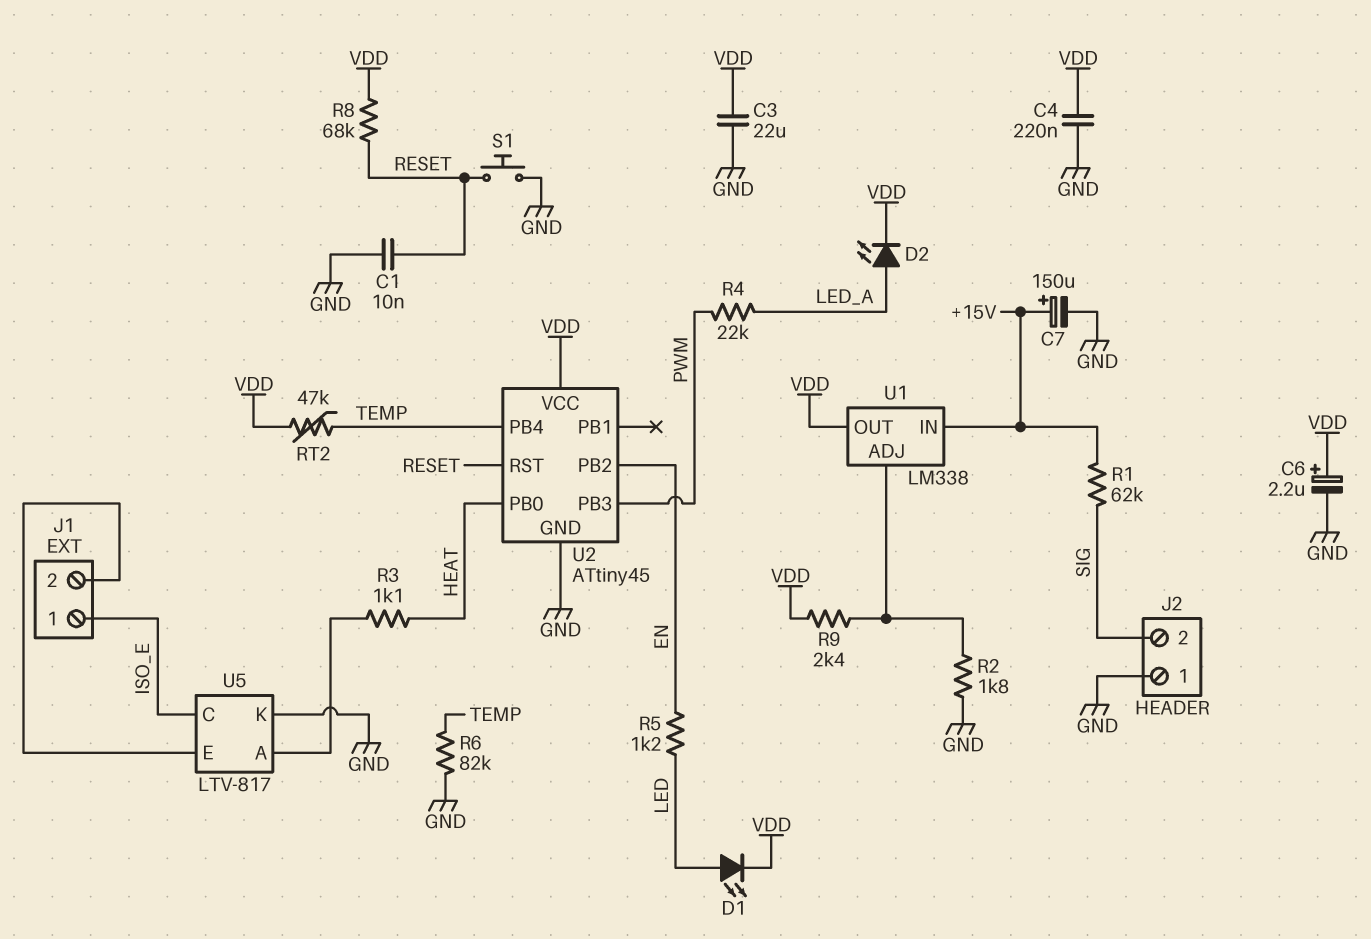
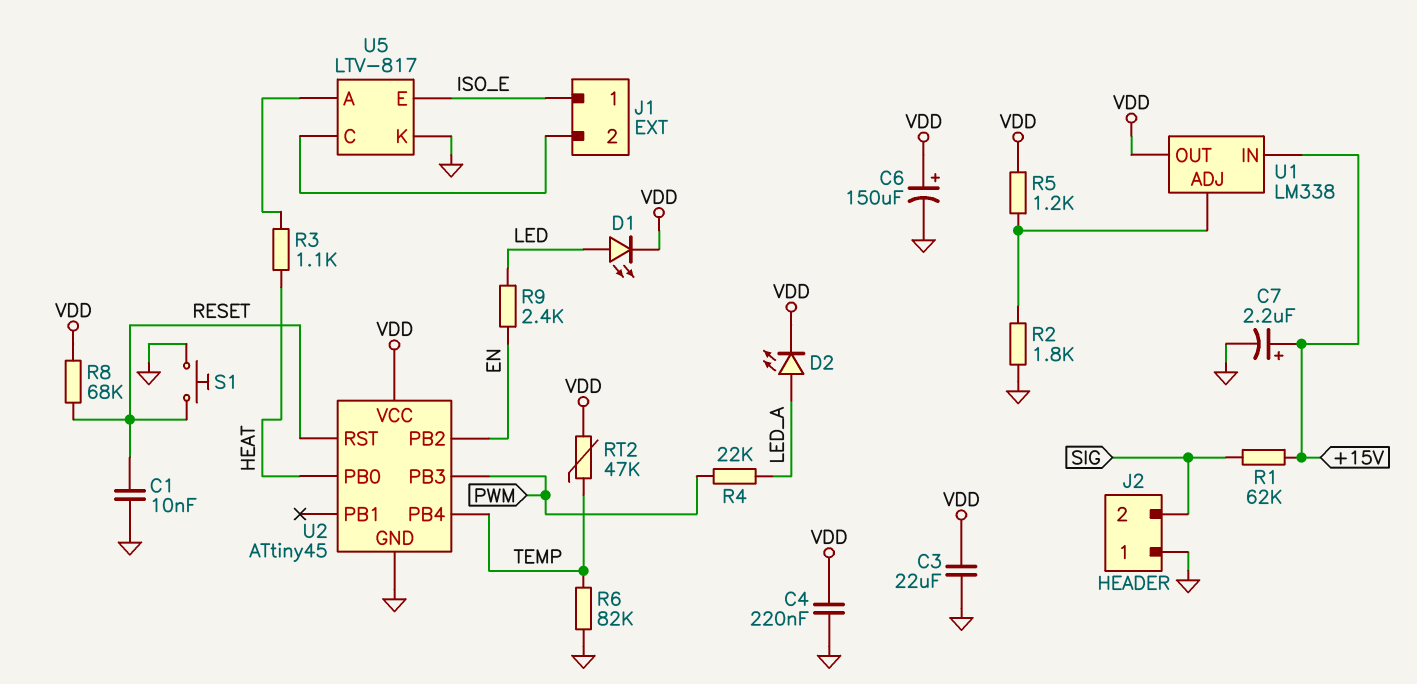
C6: 2.2uF (plus VDD, minus GND) -> 150uF (plus VDD, minus GND)
C7: 150uF (plus +15V, minus GND) -> 2.2uF (plus +15V, minus GND)
R5: 1.2k (EN, LED) -> 1.2k (U1/ADJ, VDD)
R9: 2.4k (U1/ADJ, VDD) -> 2.4k (EN, LED)
U5 pin C: ISO_E -> J1/2
U5 pin E: J1/2 -> ISO_E

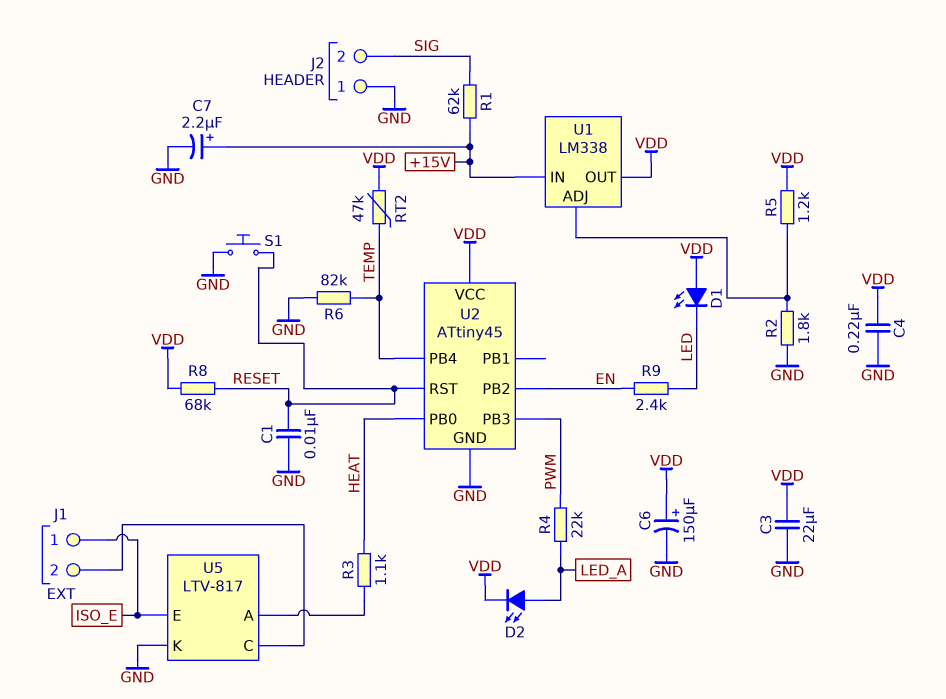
D1: LED (A LED, K VDD) -> LED (A VDD, K LED)

